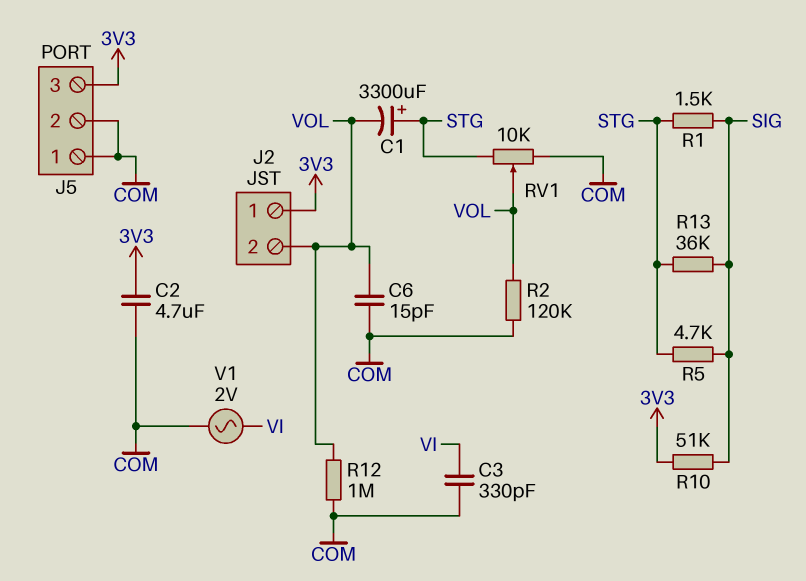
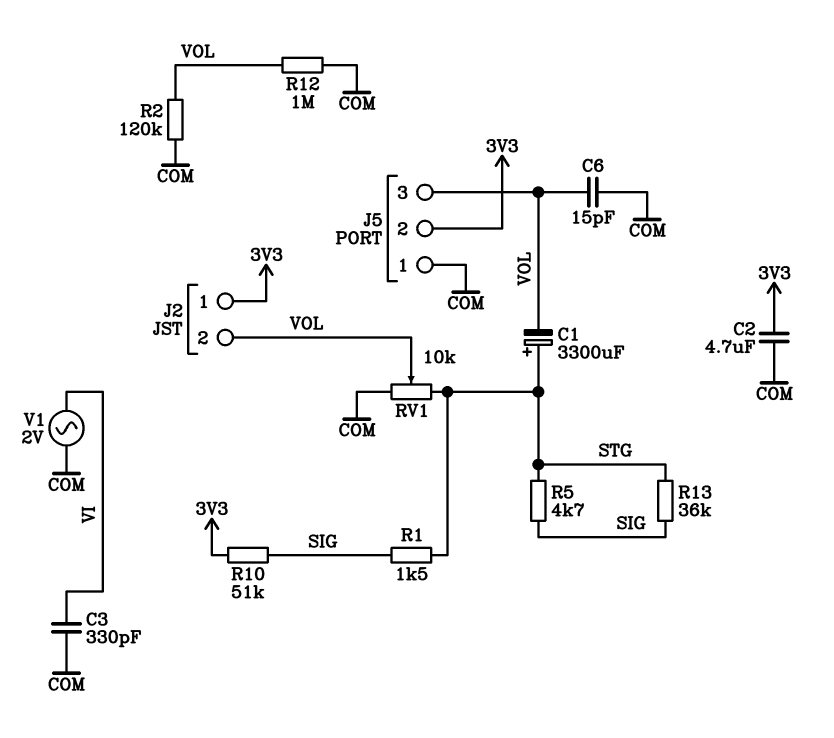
J5 pin 2: COM -> 3V3
J5 pin 3: 3V3 -> VOL

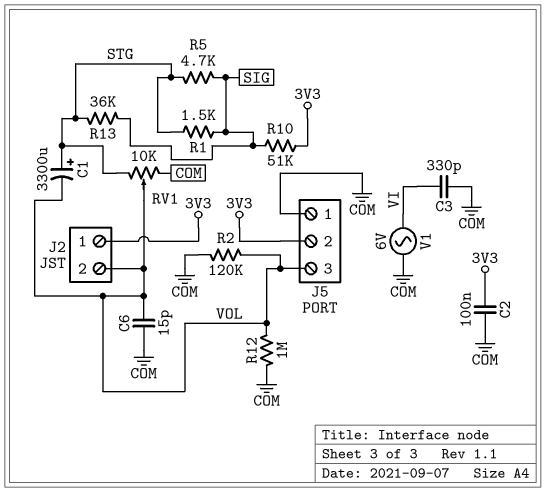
C2: 4.7uF (3V3, COM) -> 100nF (3V3, COM)
V1: AC 2V (COM, VI) -> AC 6V (COM, VI)

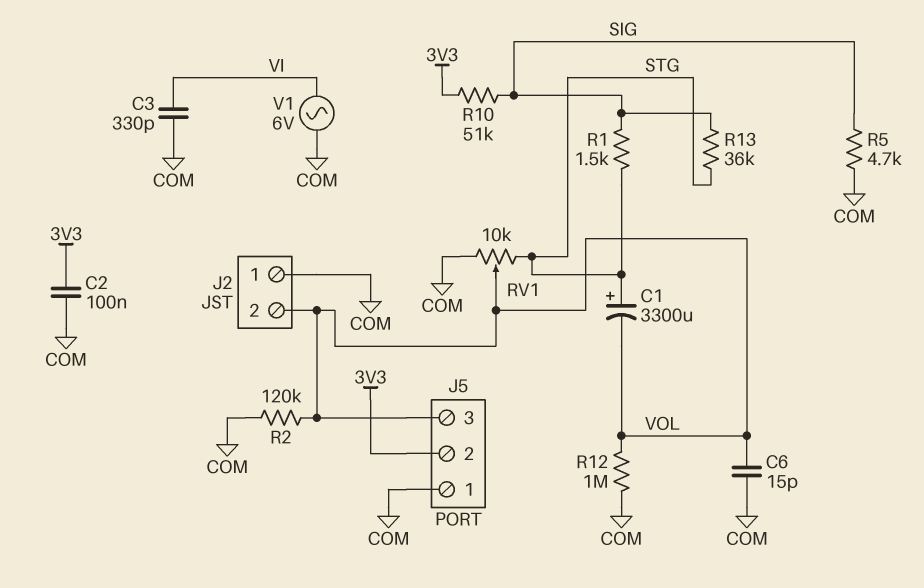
J2 pin 1: 3V3 -> COM
R5: 4.7k (SIG, STG) -> 4.7k (COM, SIG)

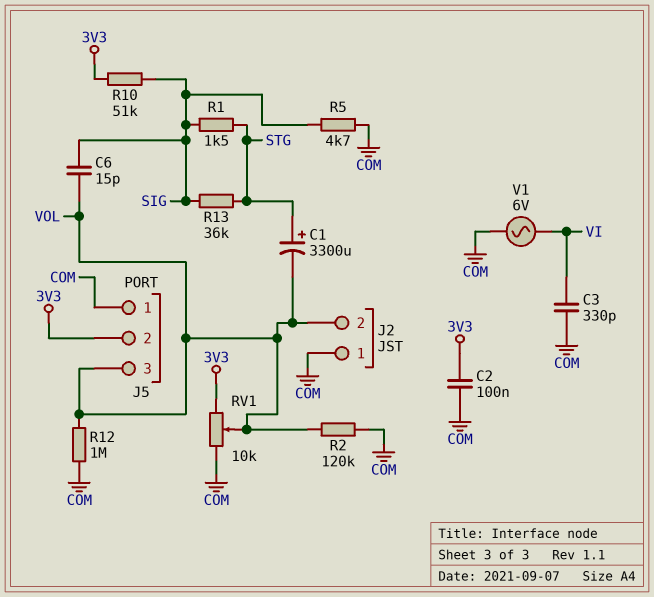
C6: 15pF (COM, VOL) -> 15pF (SIG, VOL)
RV1: 10k (COM, STG, wiper VOL) -> 10k (3V3, COM, wiper VOL)

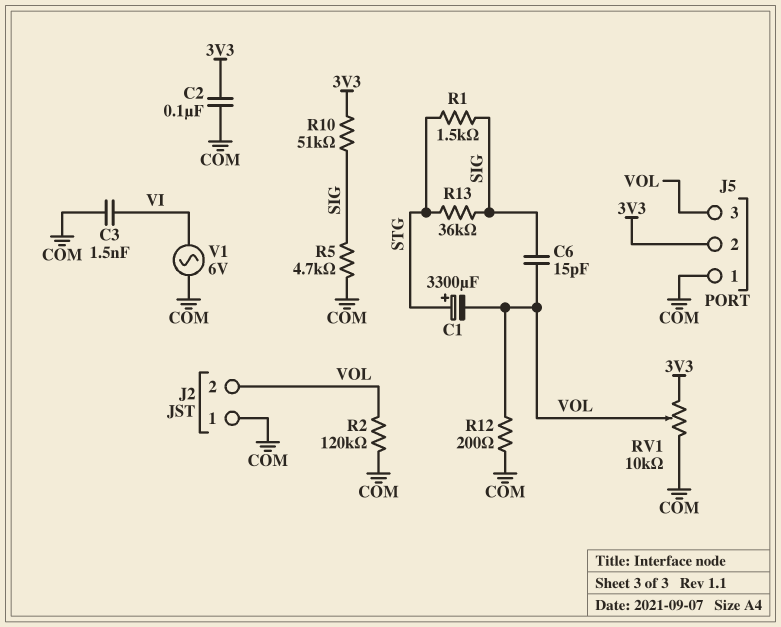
C3: 330pF (COM, VI) -> 1.5nF (COM, VI)
R12: 1M (COM, VOL) -> 200 (COM, VOL)

